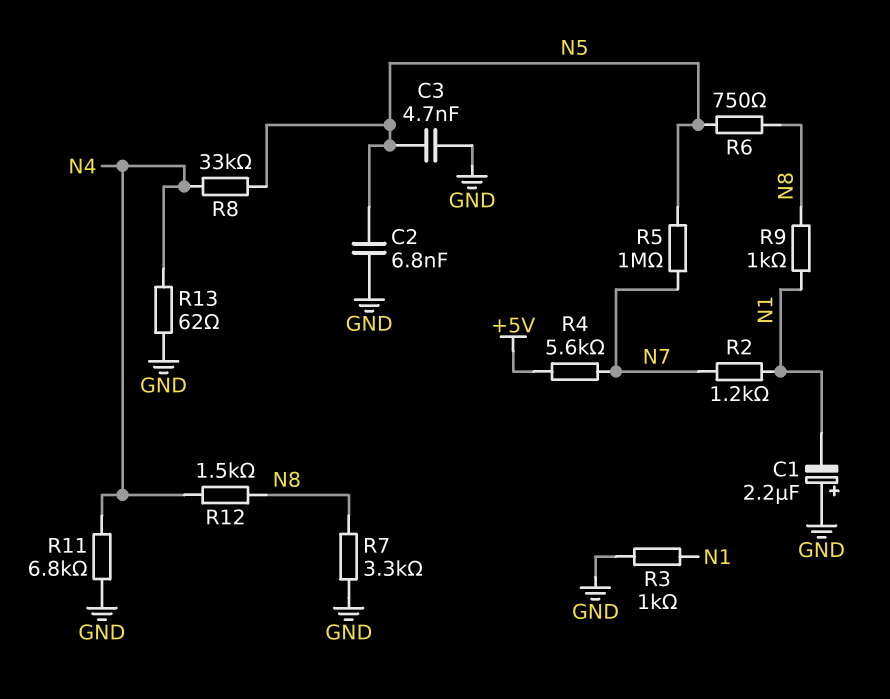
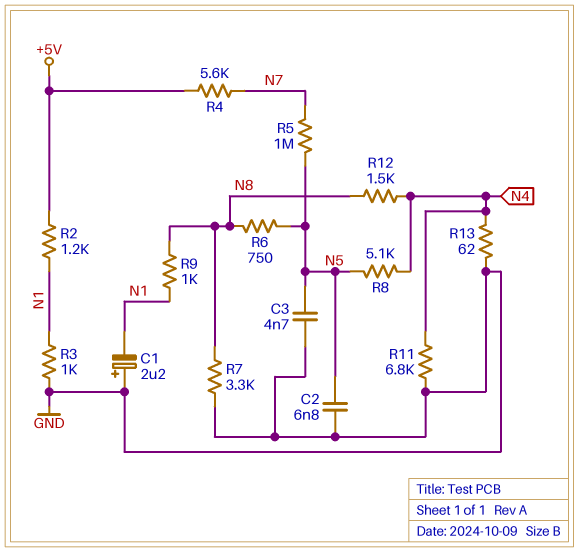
R2: 1.2k (N1, N7) -> 1.2k (+5V, N1)
R8: 33k (N4, N5) -> 5.1k (N4, N5)

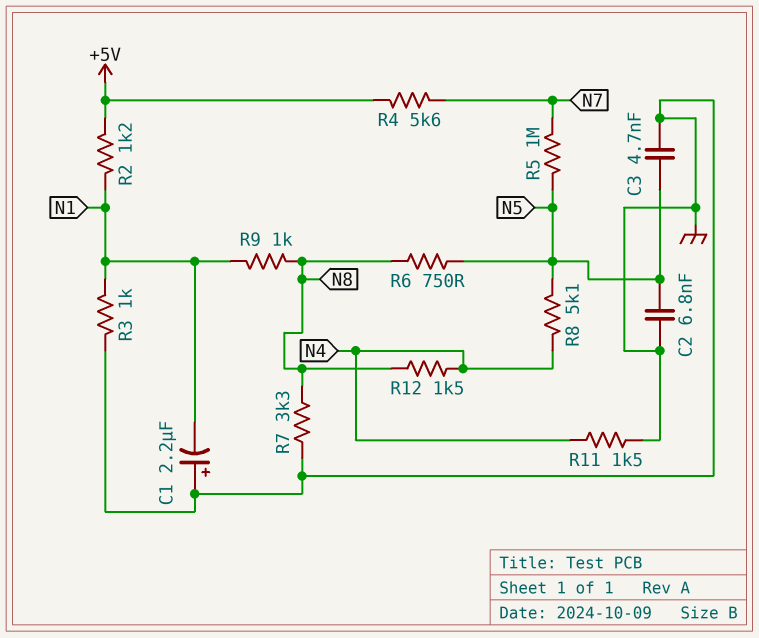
R11: 6.8k (GND, N4) -> 1.5k (GND, N4)
R13: 62 (GND, N4) -> none

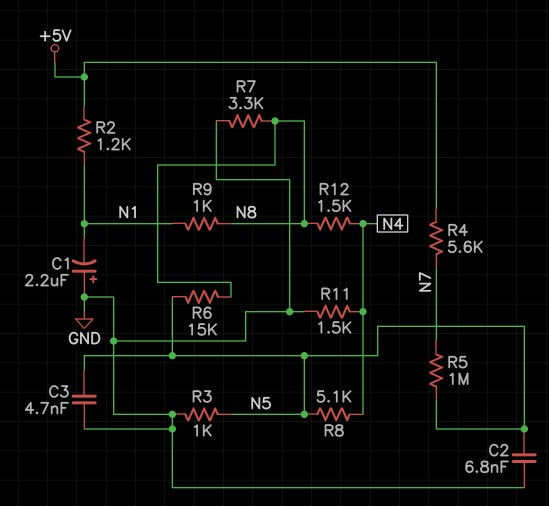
R3: 1k (GND, N1) -> 1k (GND, N5)
R6: 750 (N5, N8) -> 15k (N5, N8)

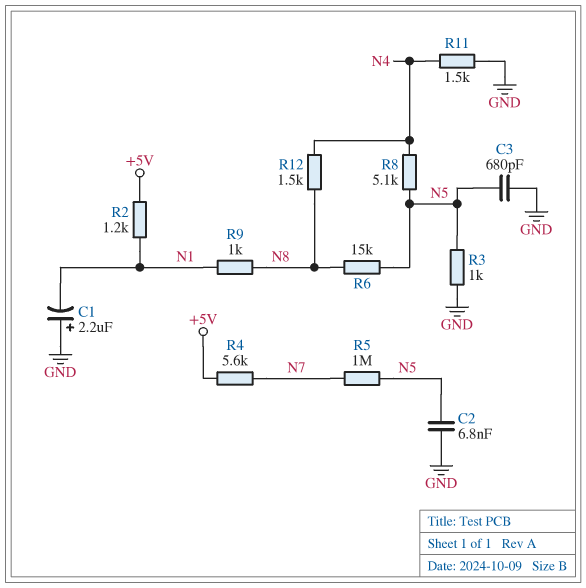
C3: 4.7nF (GND, N5) -> 680pF (GND, N5)
R7: 3.3k (GND, N8) -> none

